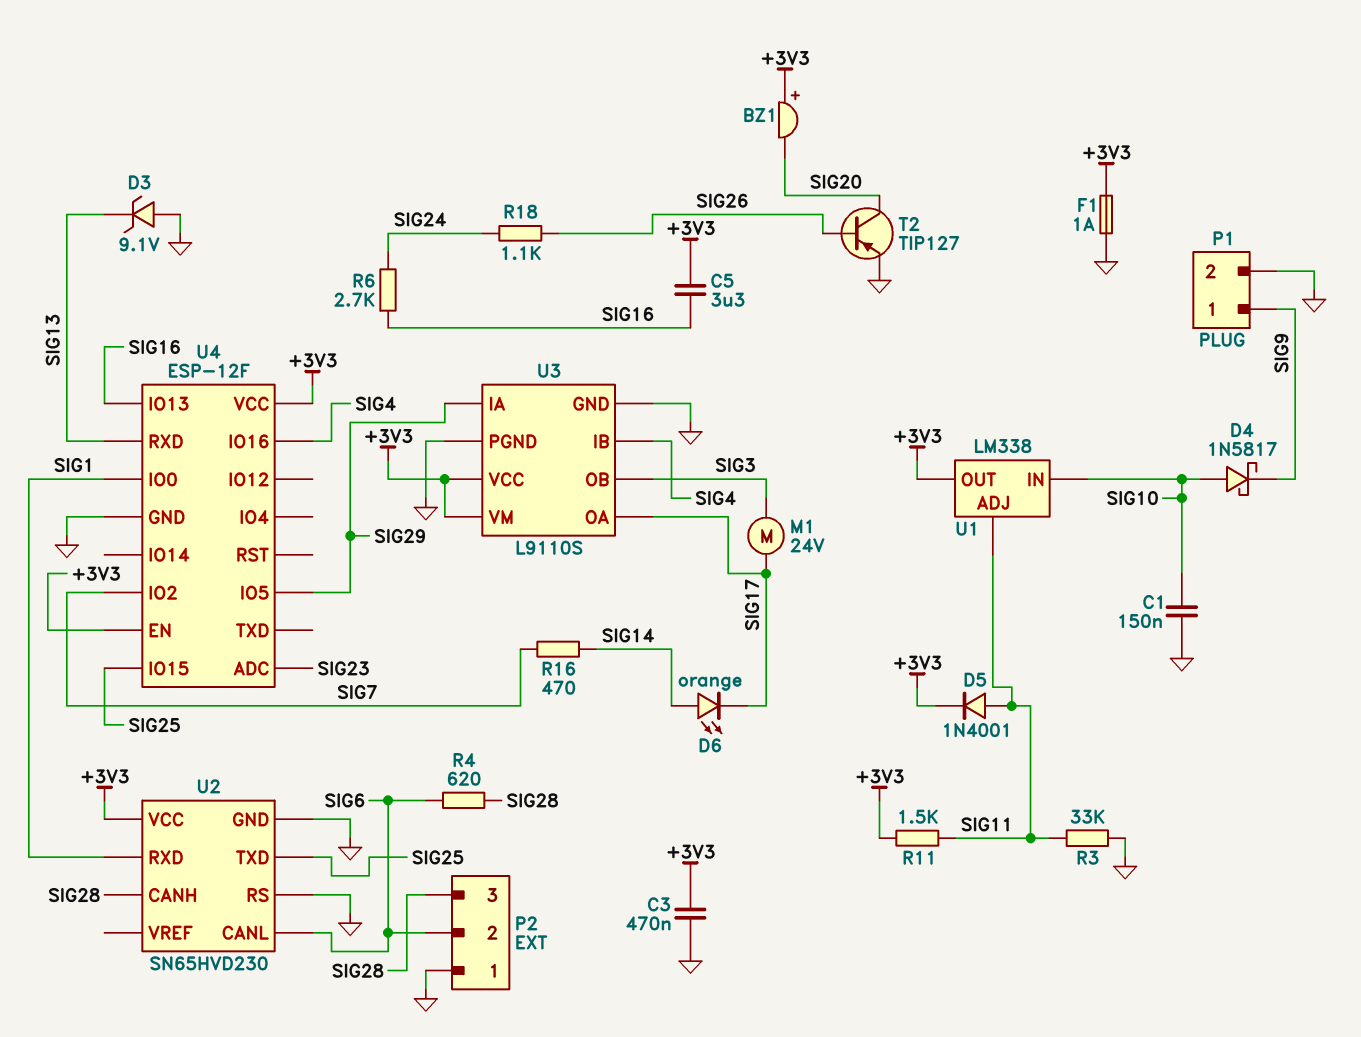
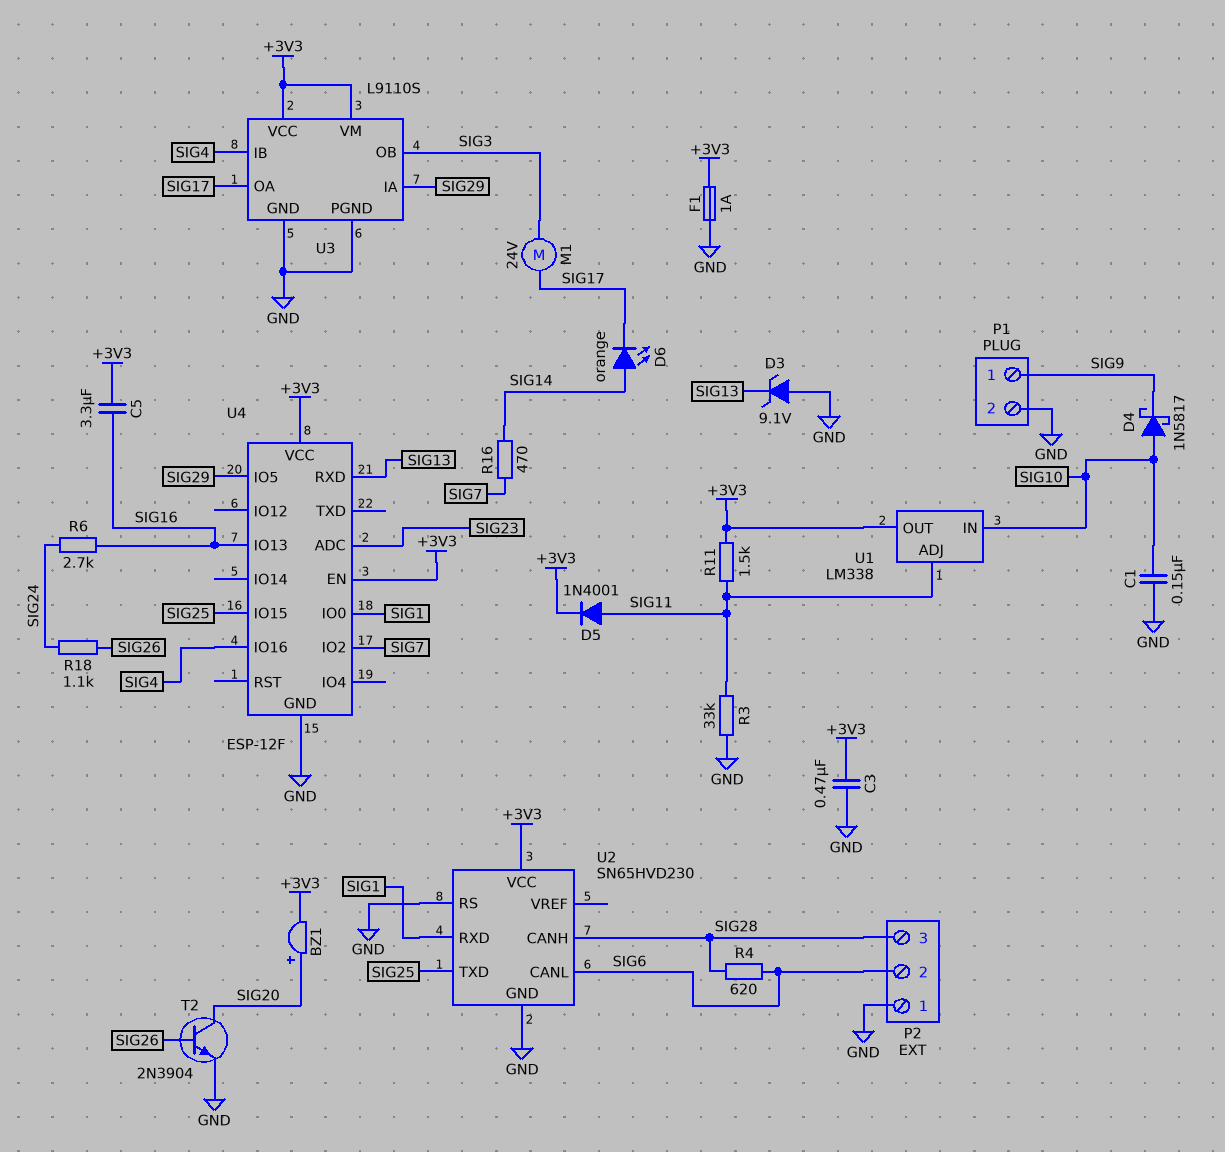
BZ1: buzzer (plus +3V3, minus SIG20) -> buzzer (plus SIG20, minus +3V3)
T2: PNP TIP127 (B SIG26, C SIG20, E GND) -> NPN 2N3904 (B SIG26, C SIG20, E GND)

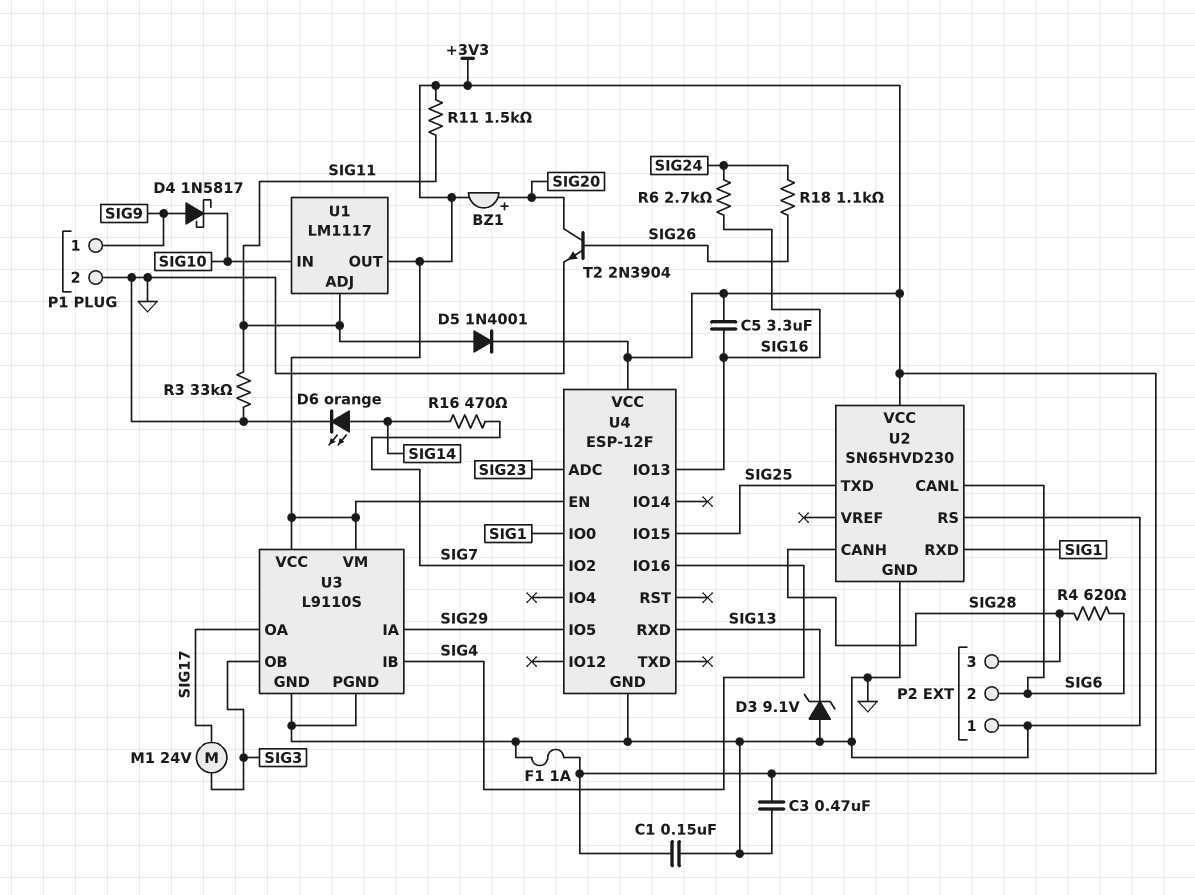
C1: 150nF (GND, SIG10) -> 150nF (+3V3, GND)
D4: schottky 1N5817 (A SIG10, K SIG9) -> schottky 1N5817 (A SIG9, K SIG10)
D6: LED orange (A SIG14, K SIG17) -> LED orange (A SIG14, K GND)
U1: LM338 -> LM1117

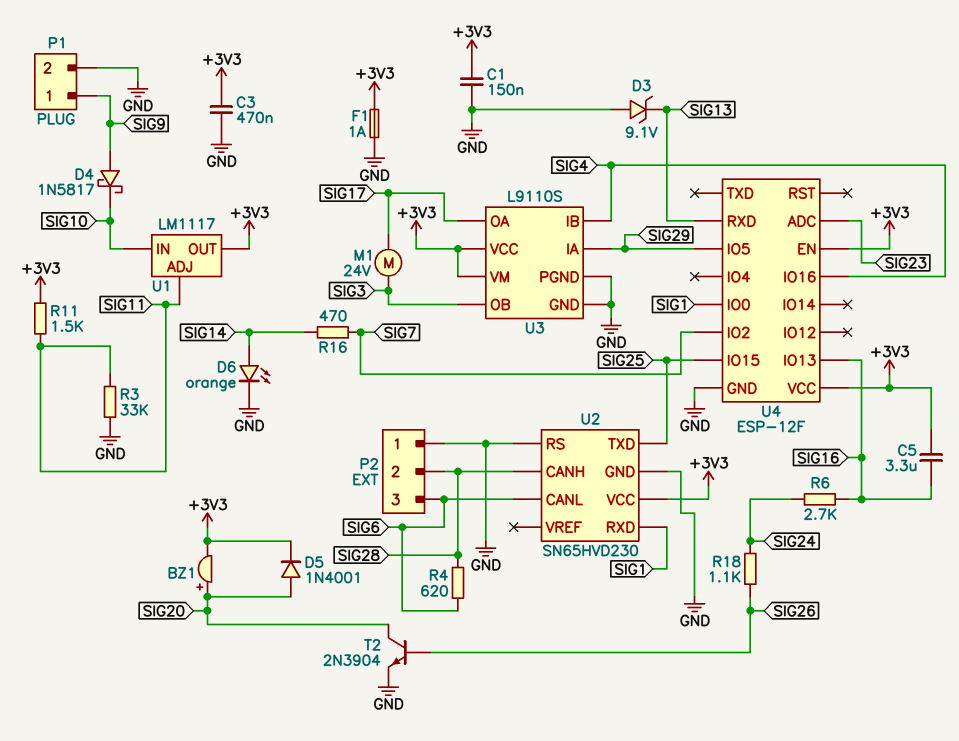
D5: diode 1N4001 (A SIG11, K +3V3) -> diode 1N4001 (A SIG20, K +3V3)
P2 pin 2: SIG6 -> SIG28
P2 pin 3: SIG28 -> SIG6

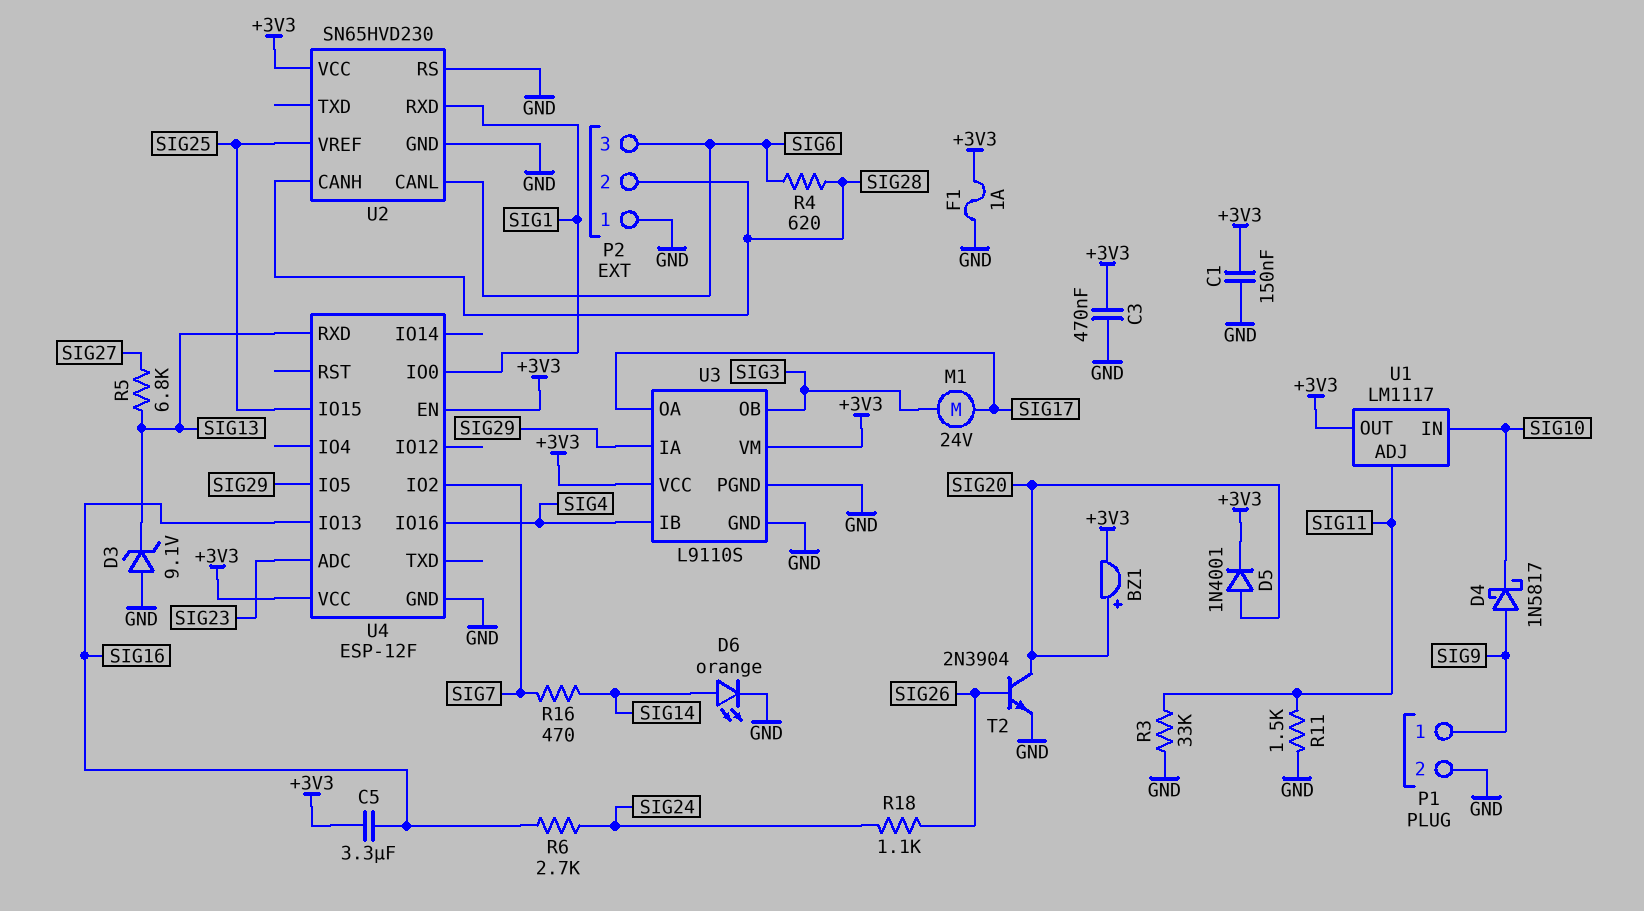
R5: none -> 6.8k (SIG13, SIG27)
R11: 1.5k (+3V3, SIG11) -> 1.5k (GND, SIG11)
U2 pin TXD: SIG25 -> none
U2 pin VREF: none -> SIG25

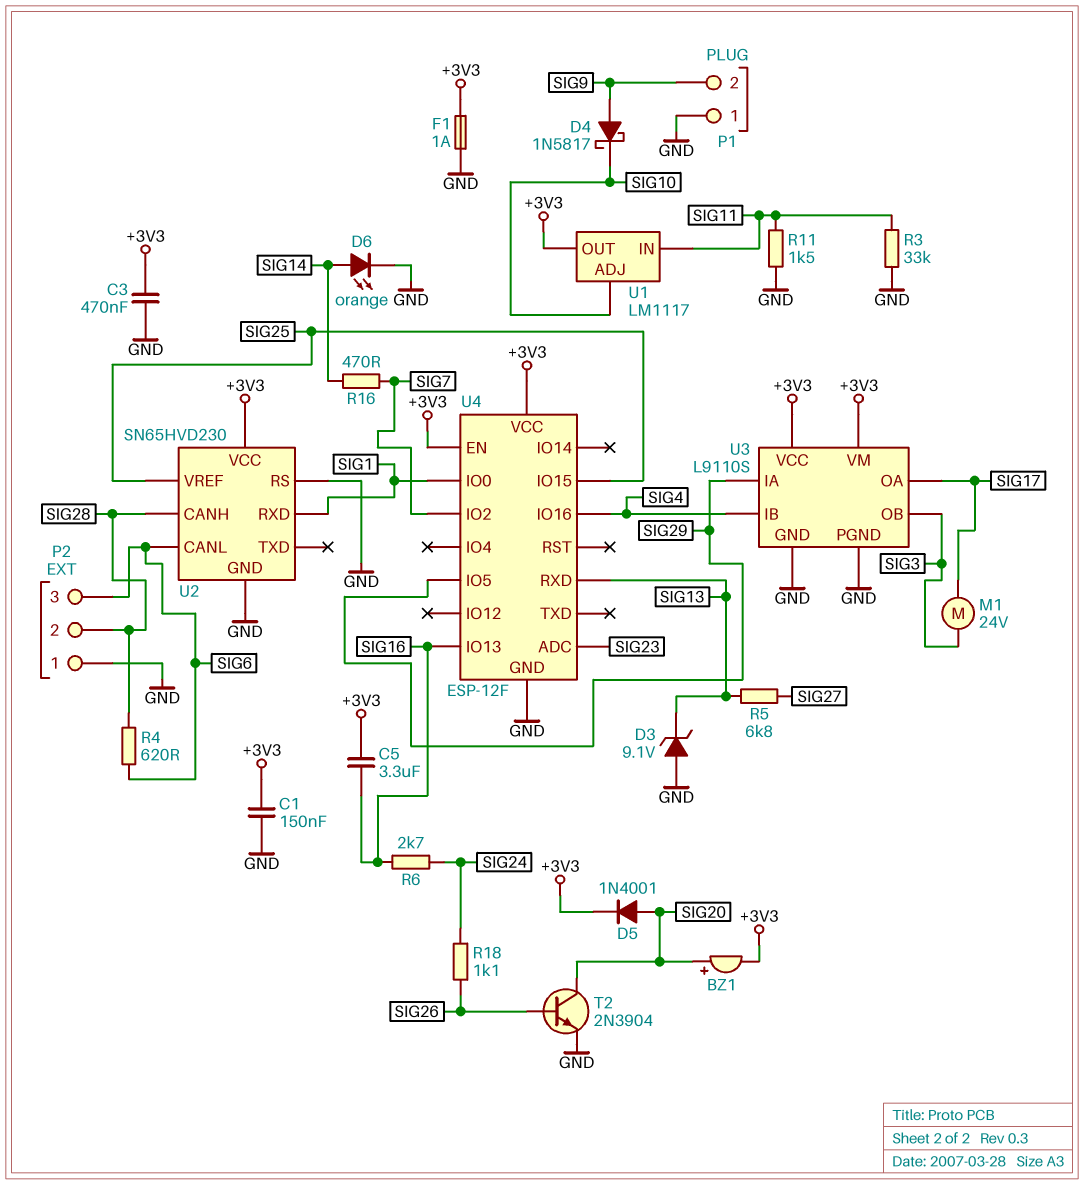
P1 pin 1: SIG9 -> GND
P1 pin 2: GND -> SIG9
U1 pin ADJ: SIG11 -> SIG10
U1 pin IN: SIG10 -> SIG11

